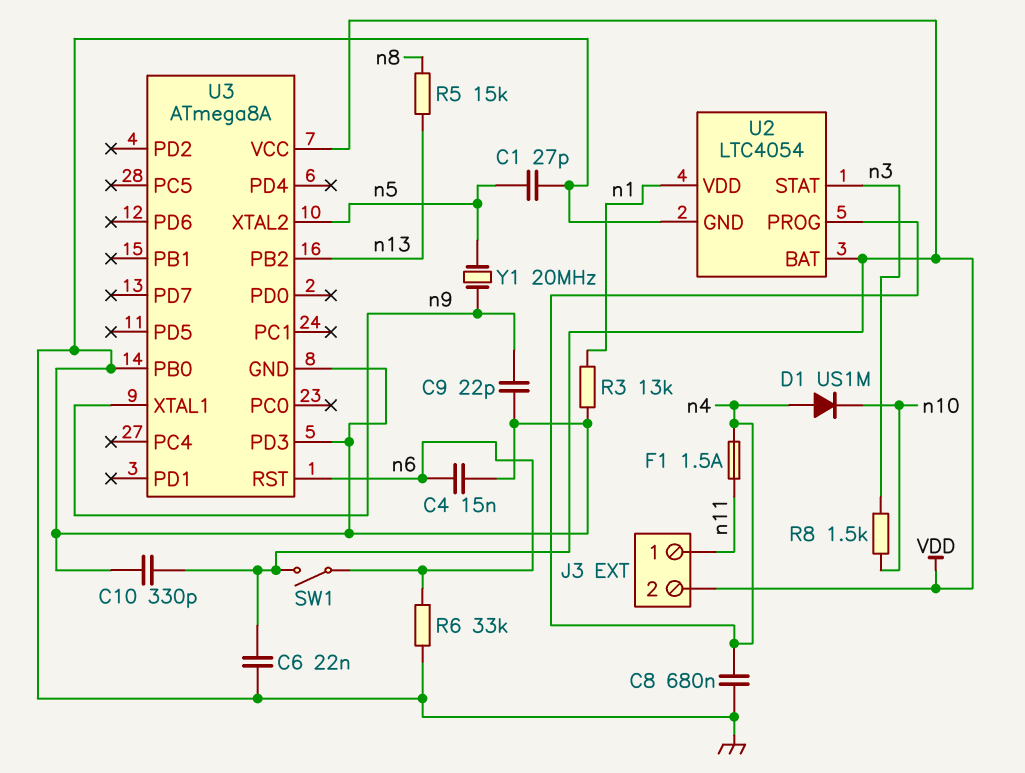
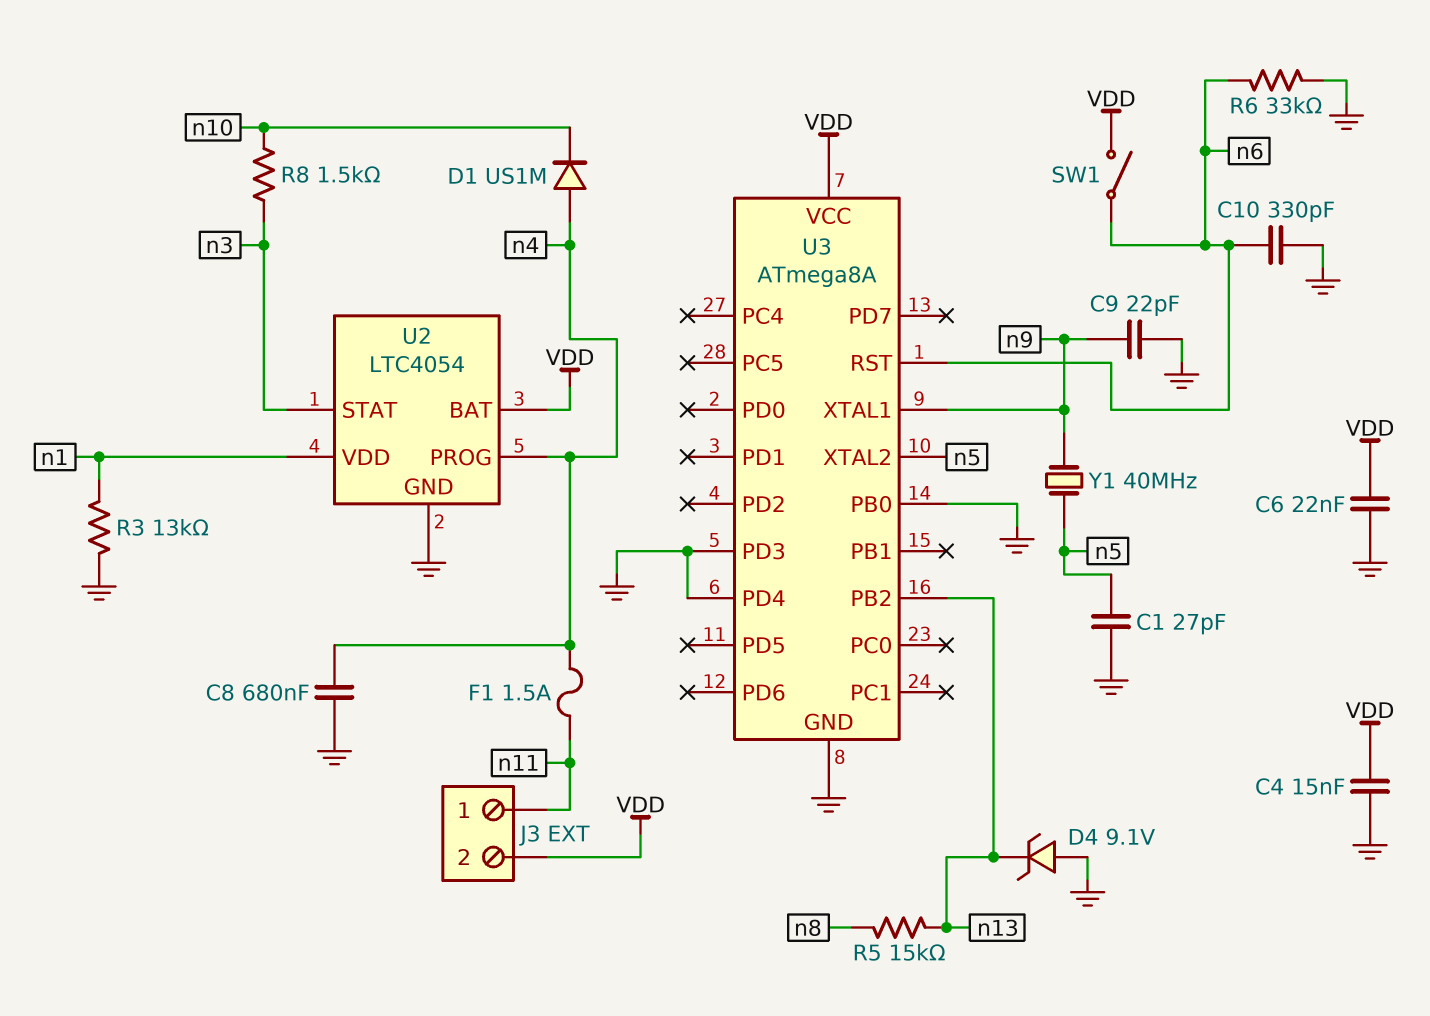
C4: 15nF (GND, n6) -> 15nF (GND, VDD)
C10: 330pF (GND, VDD) -> 330pF (GND, n6)
D4: none -> zener 9.1V (A GND, K n13)
U3 pin PD4: none -> GND
Y1: 20MHz (n5, n9) -> 40MHz (n5, n9)

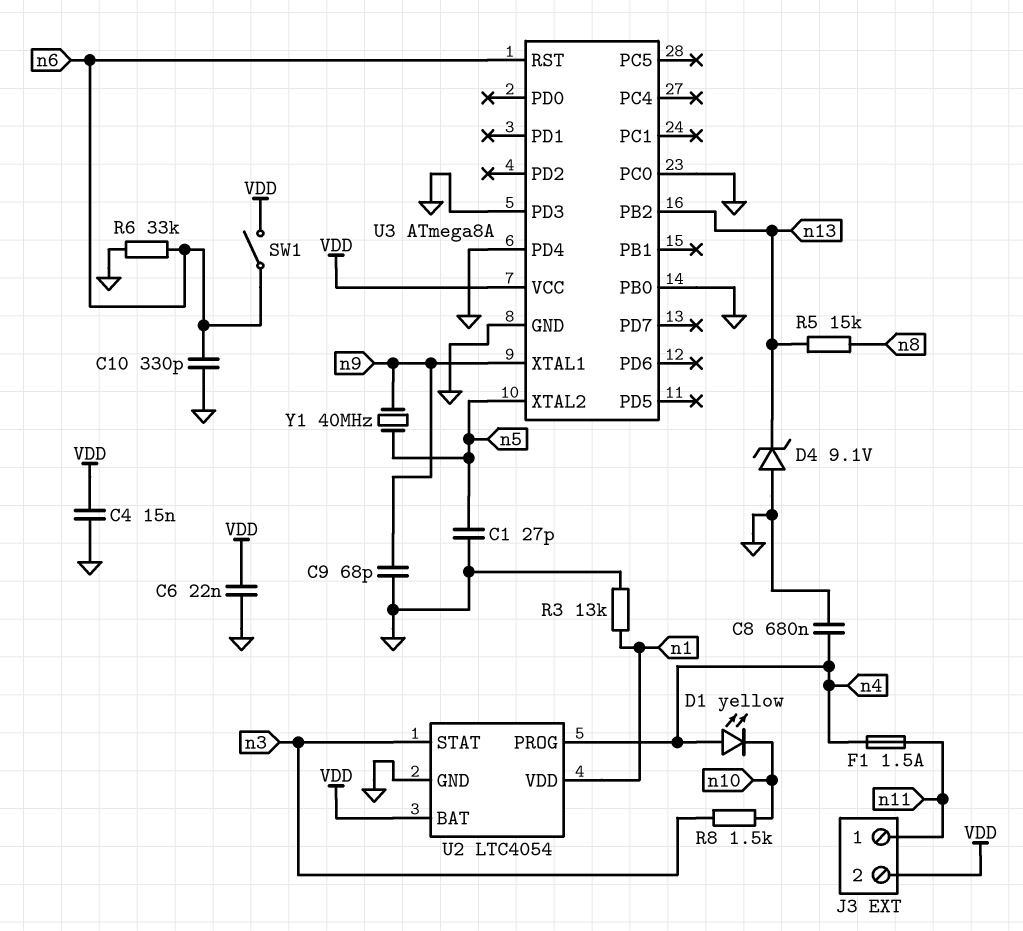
C9: 22pF (GND, n9) -> 68pF (GND, n9)
D1: diode US1M (A n4, K n10) -> LED yellow (A n4, K n10)
U3 pin PC0: none -> GND

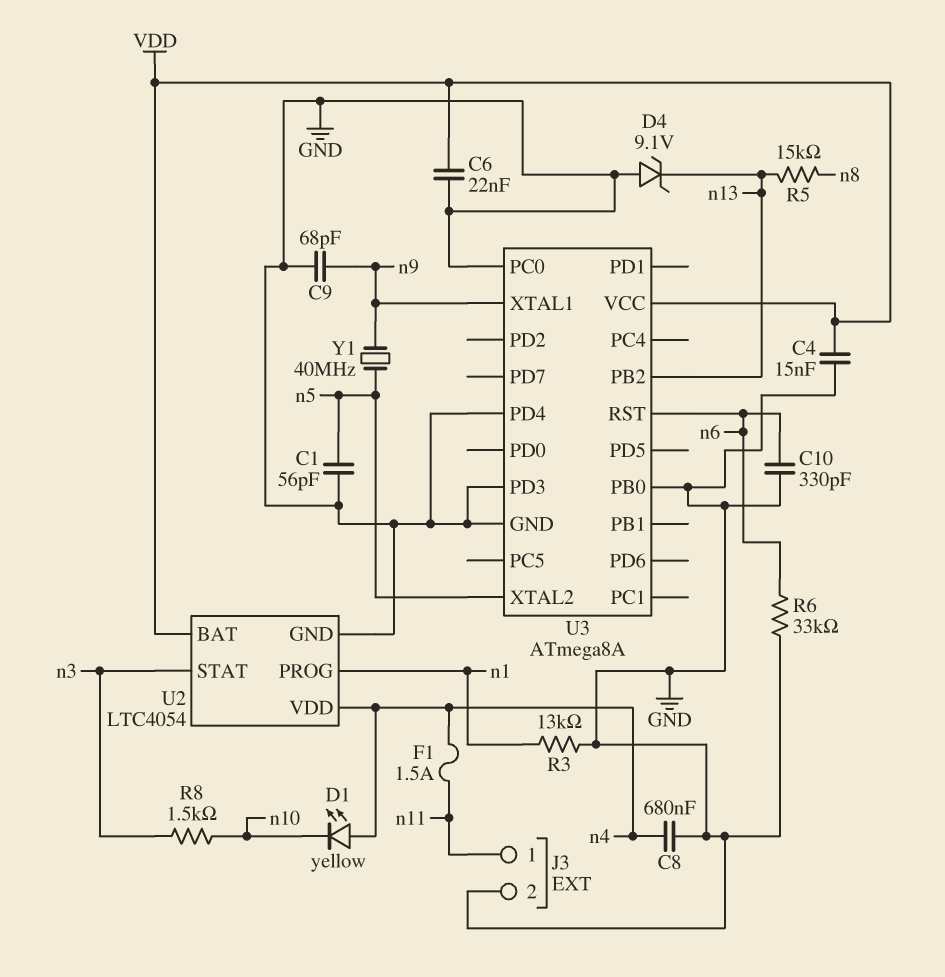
C1: 27pF (GND, n5) -> 56pF (GND, n5)
J3 pin 2: VDD -> GND
SW1: switch (VDD, n6) -> none
U2 pin PROG: n4 -> n1
U2 pin VDD: n1 -> n4

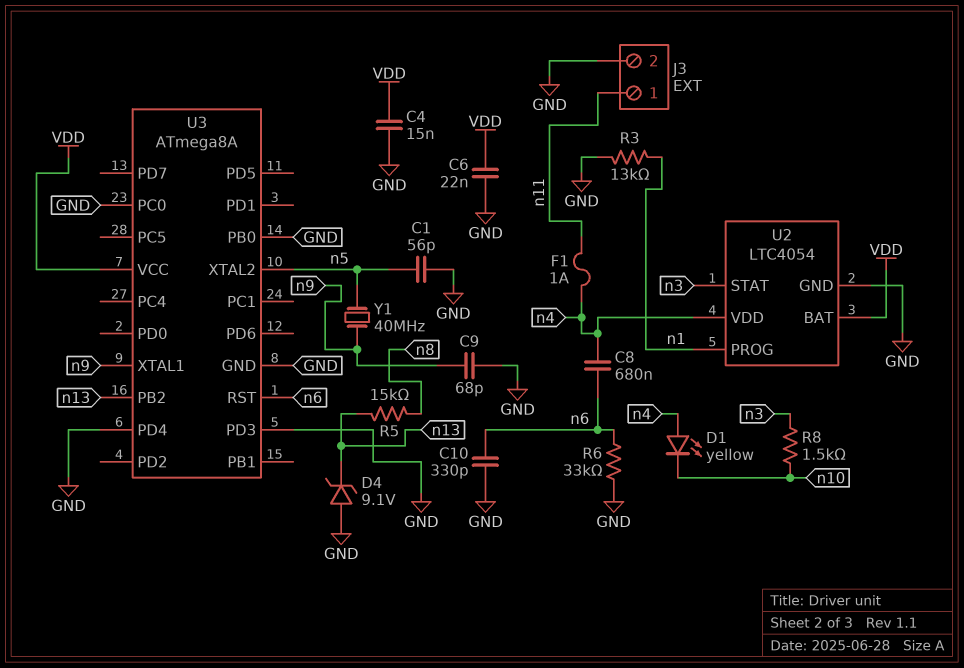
C8: 680nF (GND, n4) -> 680nF (n4, n6)
F1: 1.5A (n4, n11) -> 1A (n4, n11)

